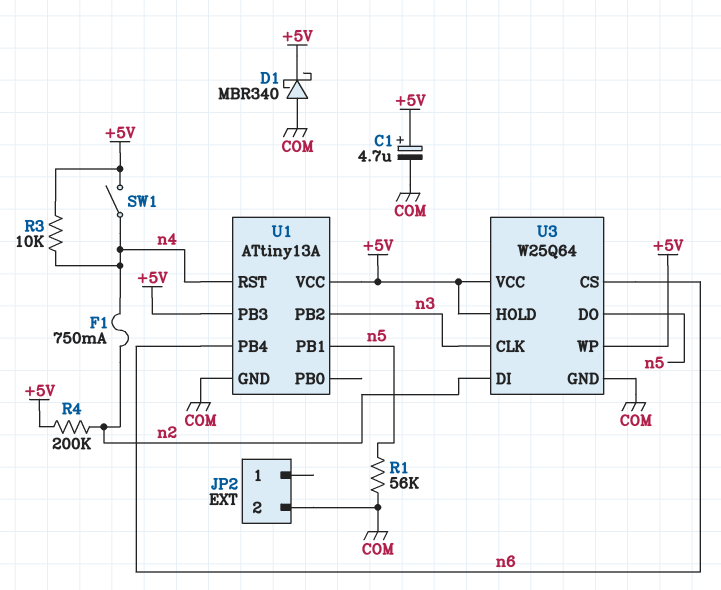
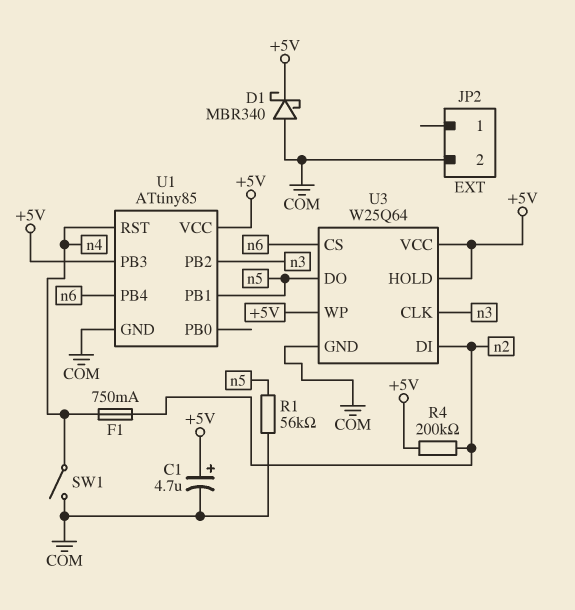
R3: 10k (+5V, n4) -> none
SW1: switch (+5V, n4) -> switch (COM, n4)
U1: ATtiny13A -> ATtiny85

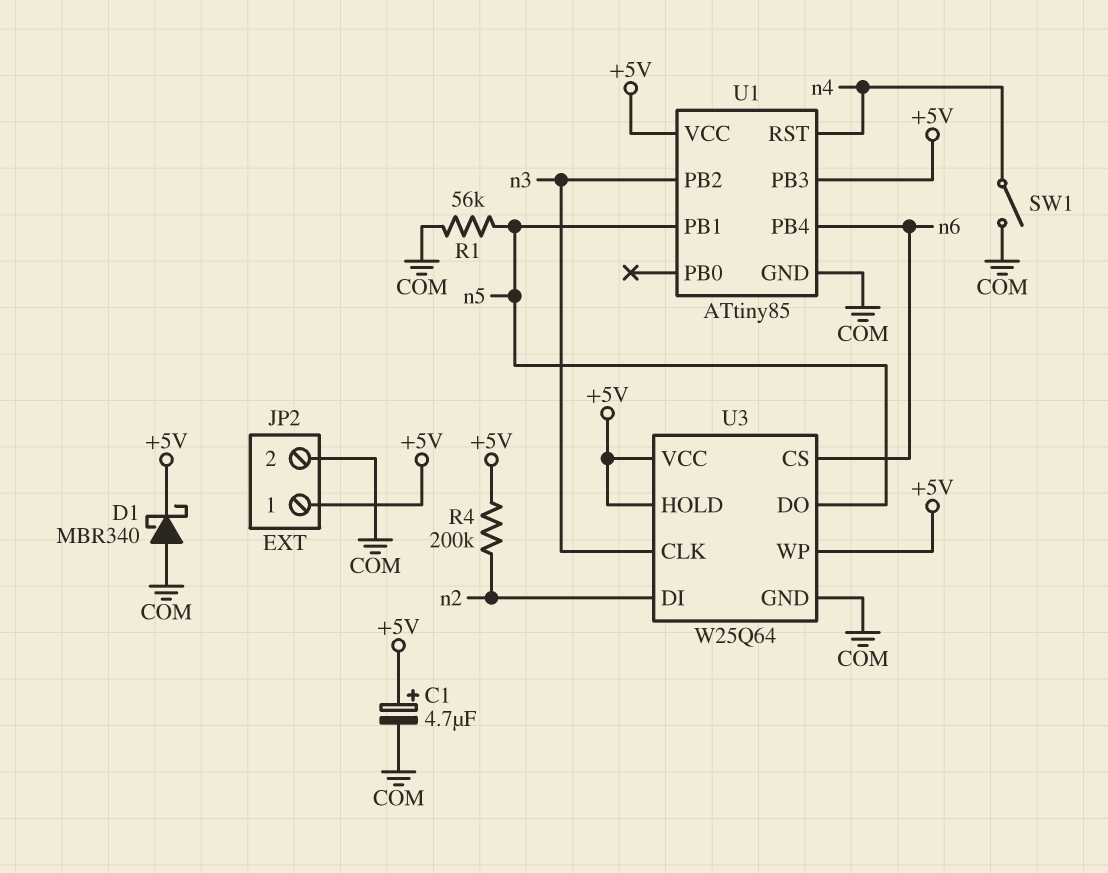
F1: 750mA (n2, n4) -> none
JP2 pin 1: none -> +5V

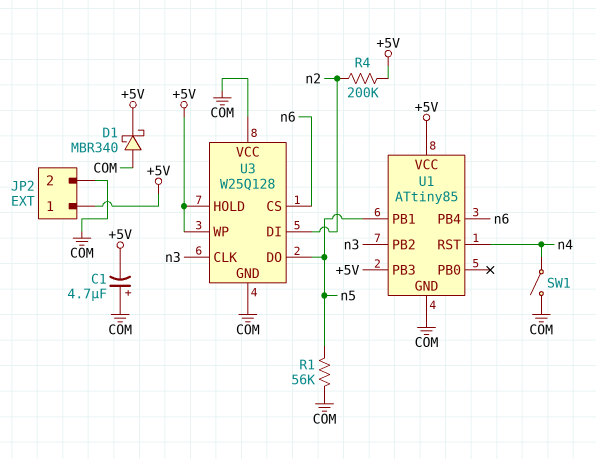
C1: 4.7uF (plus +5V, minus COM) -> 4.7uF (plus COM, minus +5V)
U3: W25Q64 -> W25Q128
U3 pin VCC: +5V -> COM

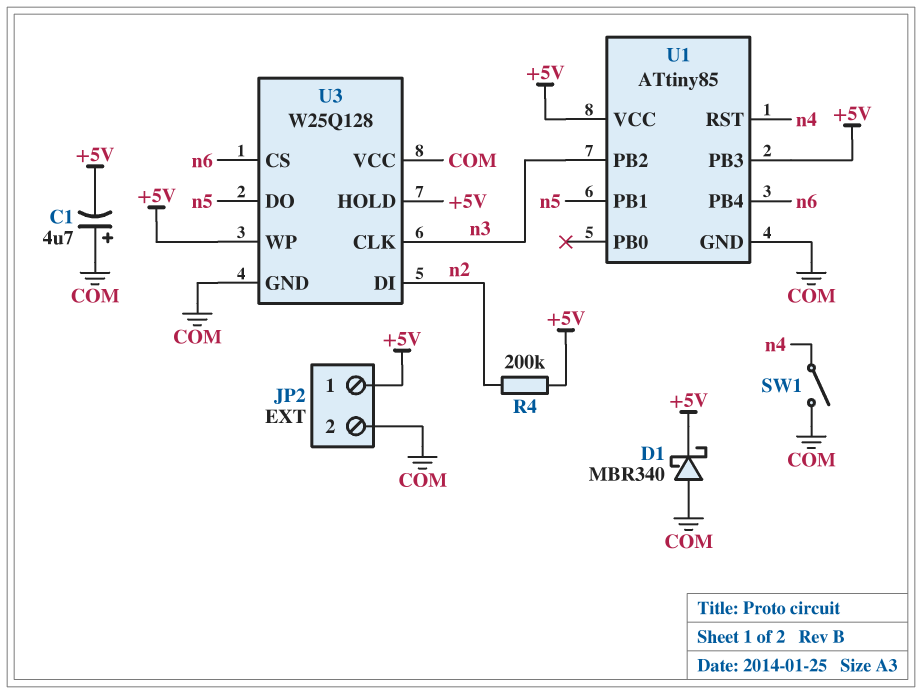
R1: 56k (COM, n5) -> none

